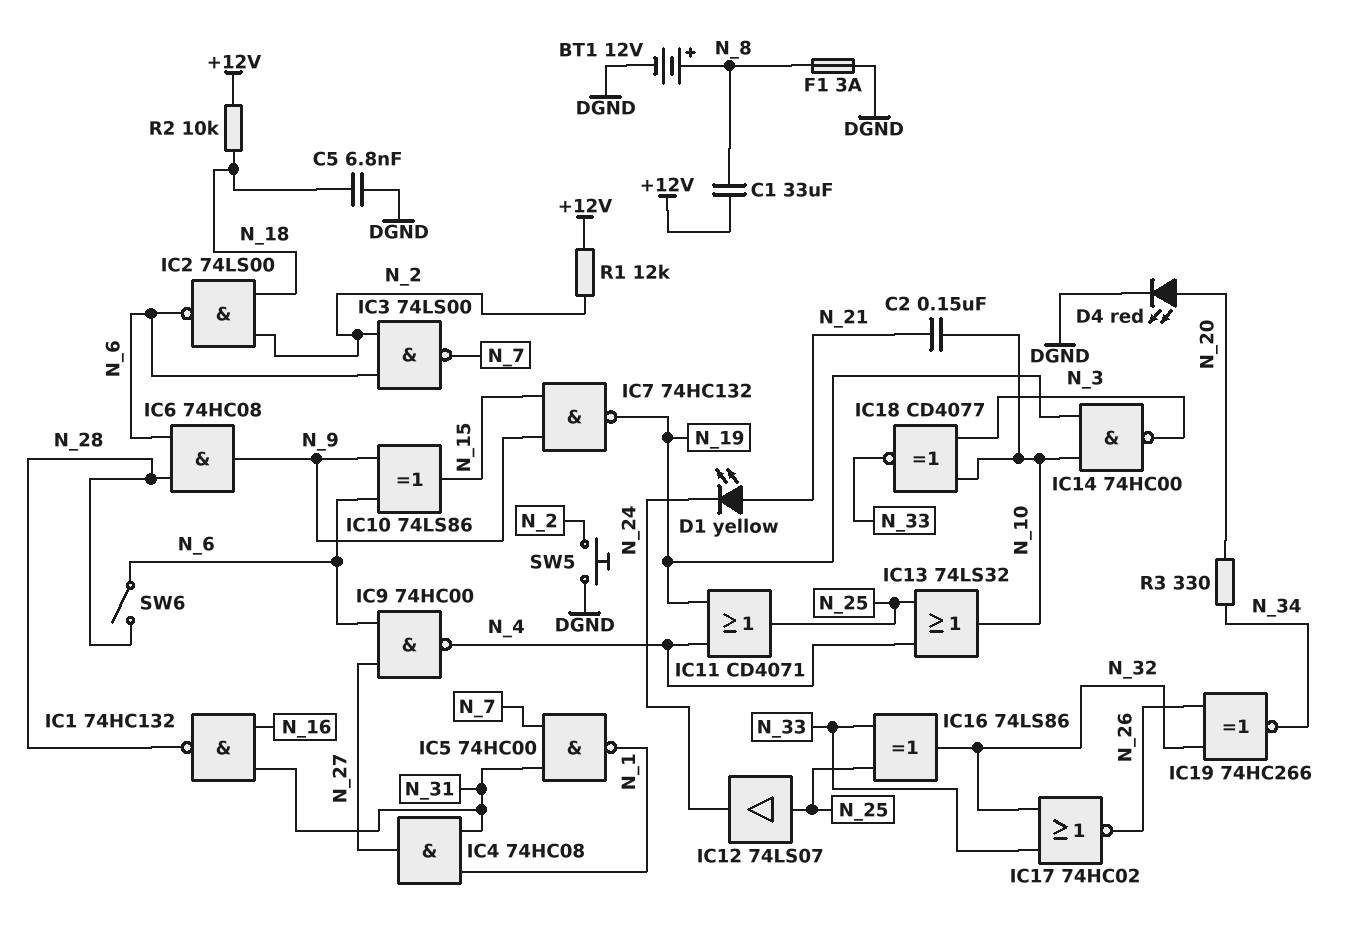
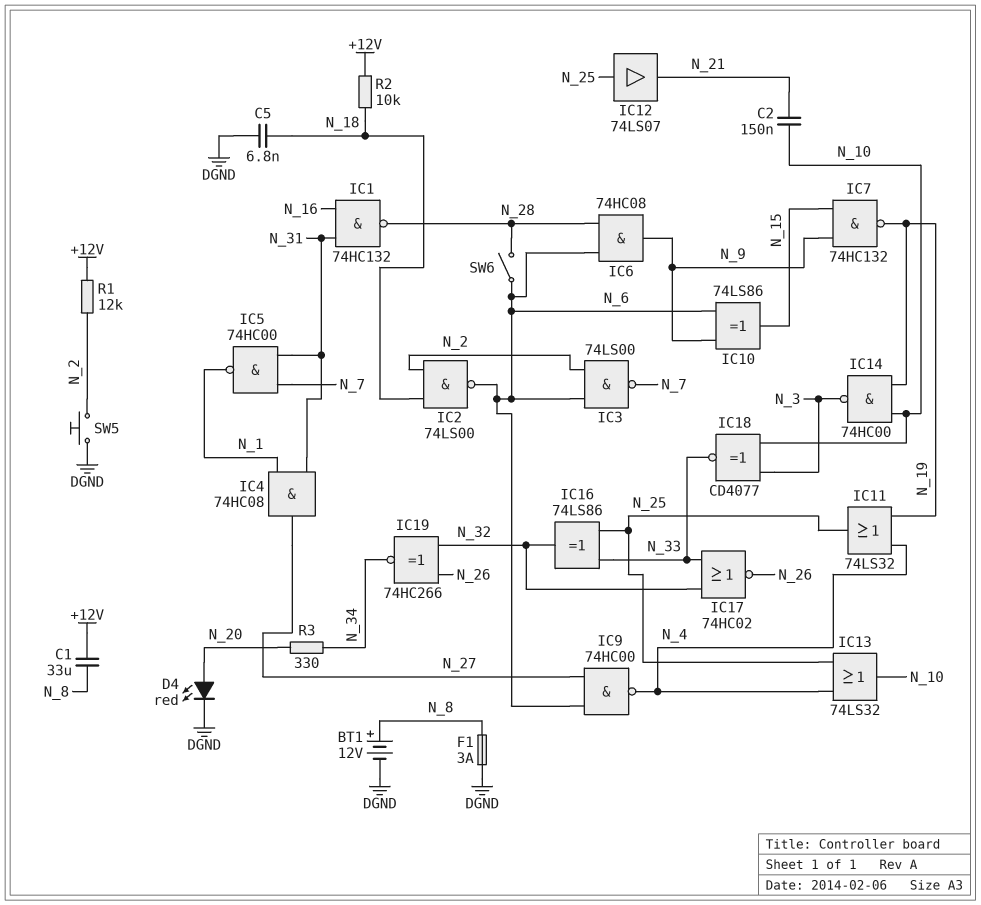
D1: LED yellow (A N_21, K N_24) -> none
IC11: OR CD4071 (in N_4, in N_19, out N_25) -> OR 74LS32 (in N_4, in N_19, out N_25)
IC12: buffer 74LS07 (in N_25, out N_24) -> buffer 74LS07 (in N_25, out N_21)

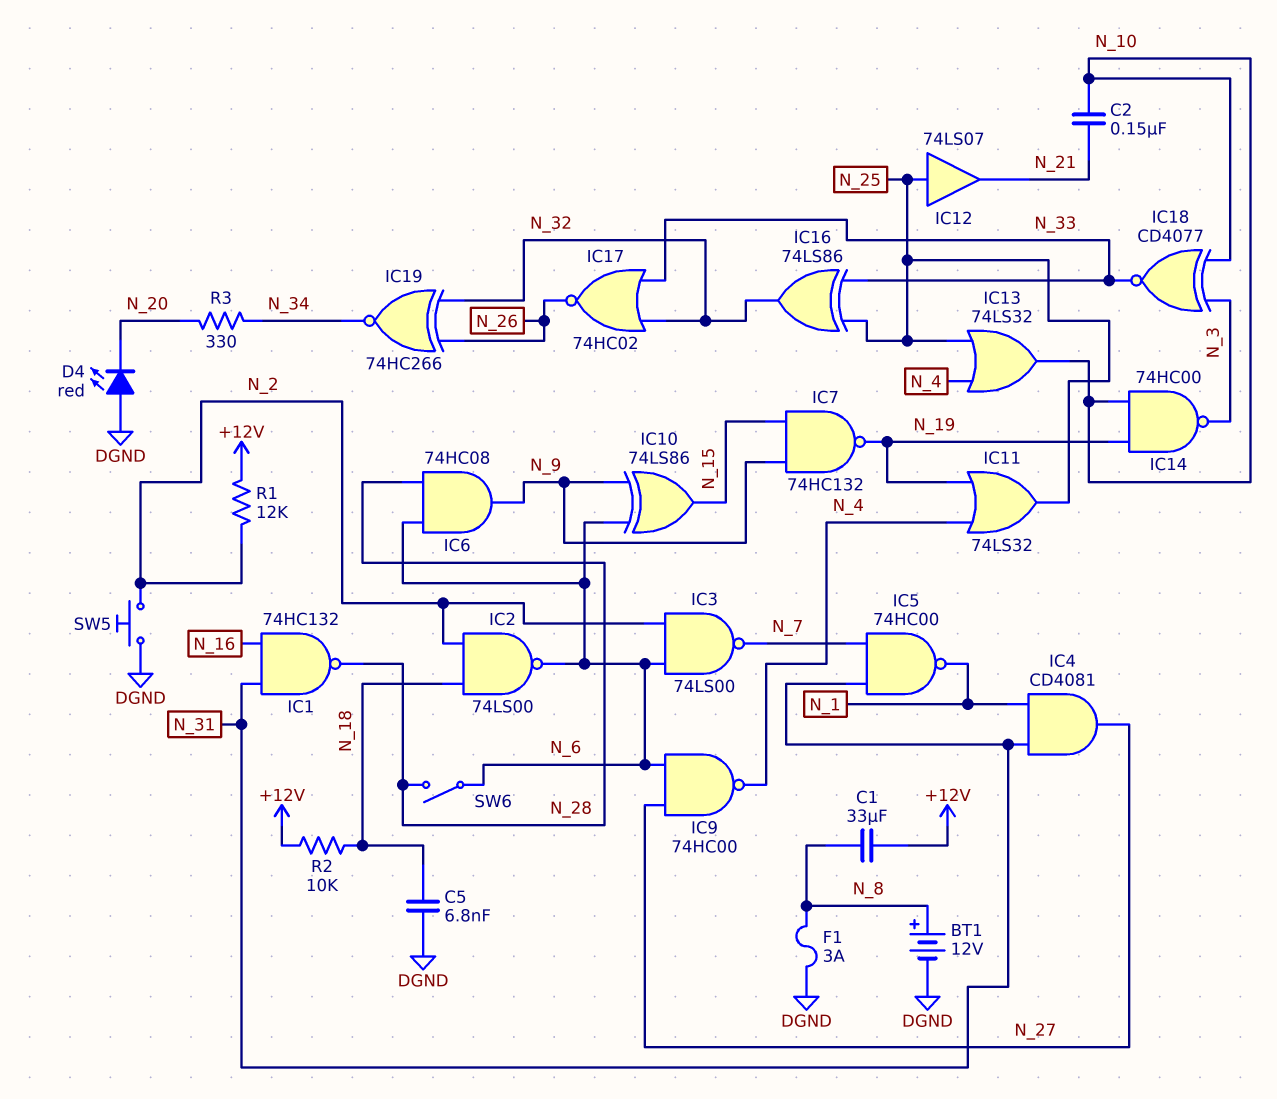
D4: LED red (A N_20, K DGND) -> LED red (A DGND, K N_20)
IC4: AND 74HC08 (in N_1, in N_31, out N_27) -> AND CD4081 (in N_1, in N_31, out N_27)

